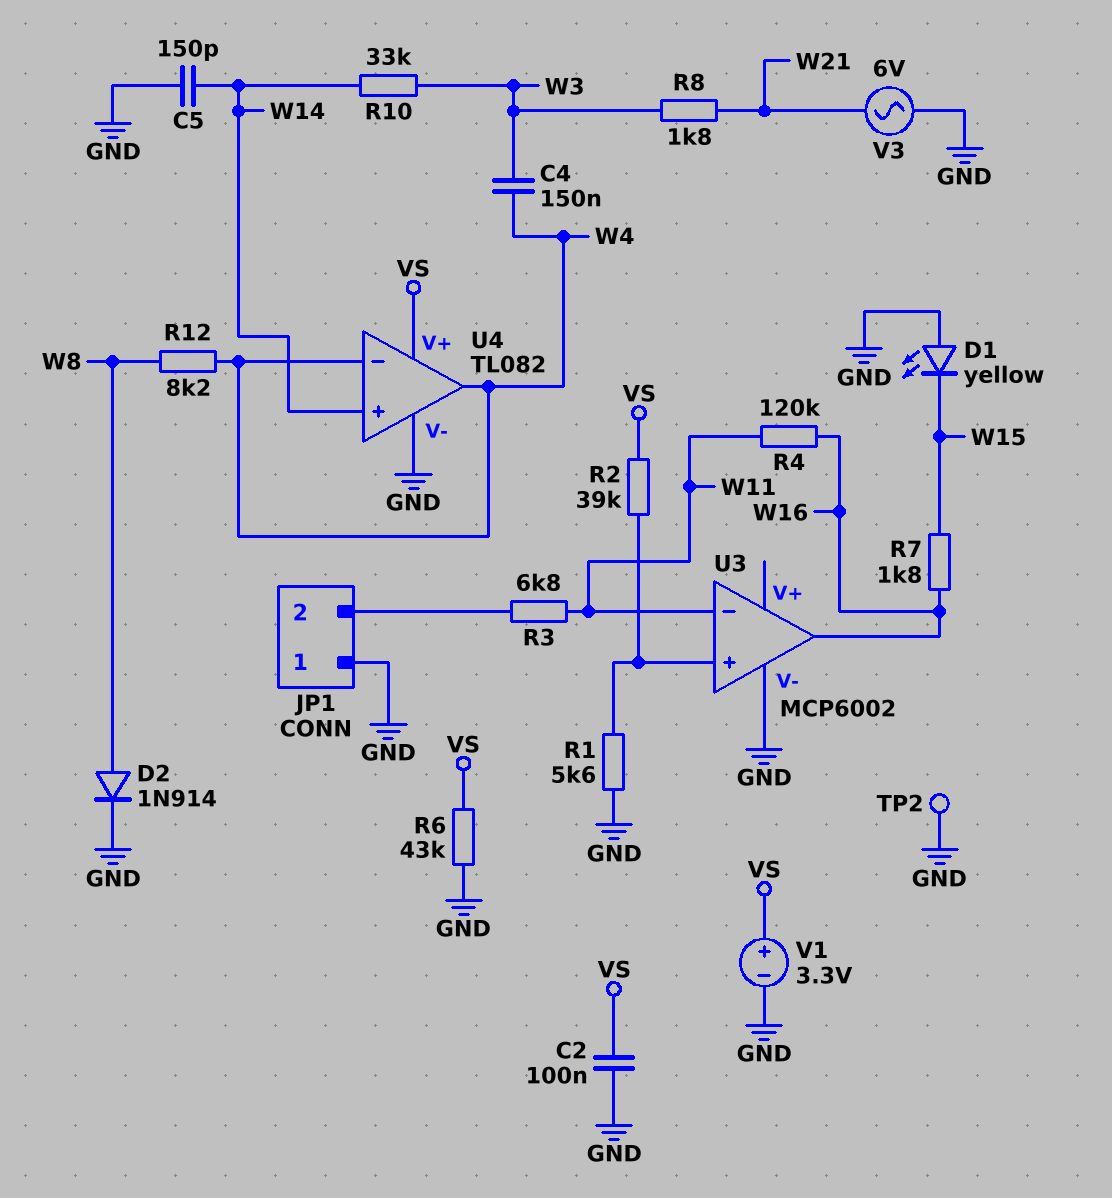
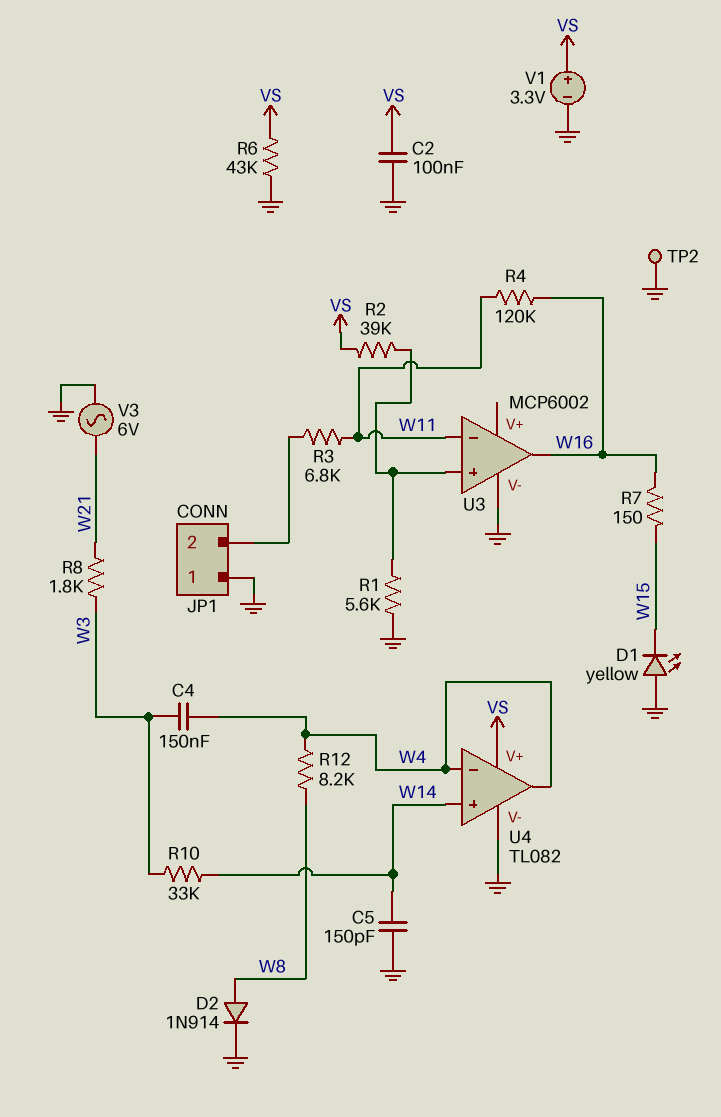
R7: 1.8k (W15, W16) -> 150 (W15, W16)

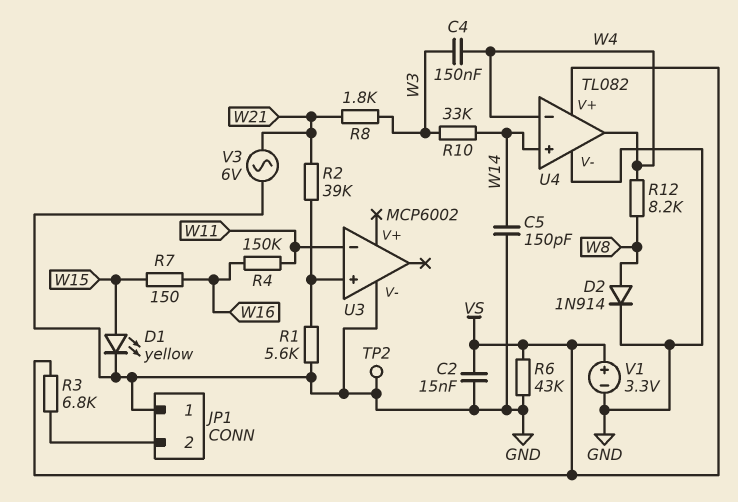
C2: 100nF (GND, VS) -> 15nF (GND, VS)
D1: LED yellow (A GND, K W15) -> LED yellow (A W15, K GND)
R2: 39k (U3/in+, VS) -> 39k (U3/in+, W21)
R3: 6.8k (JP1/2, W11) -> 6.8k (JP1/2, VS)
R4: 120k (W11, W16) -> 150k (W11, W16)
U3 pin out: W16 -> none

